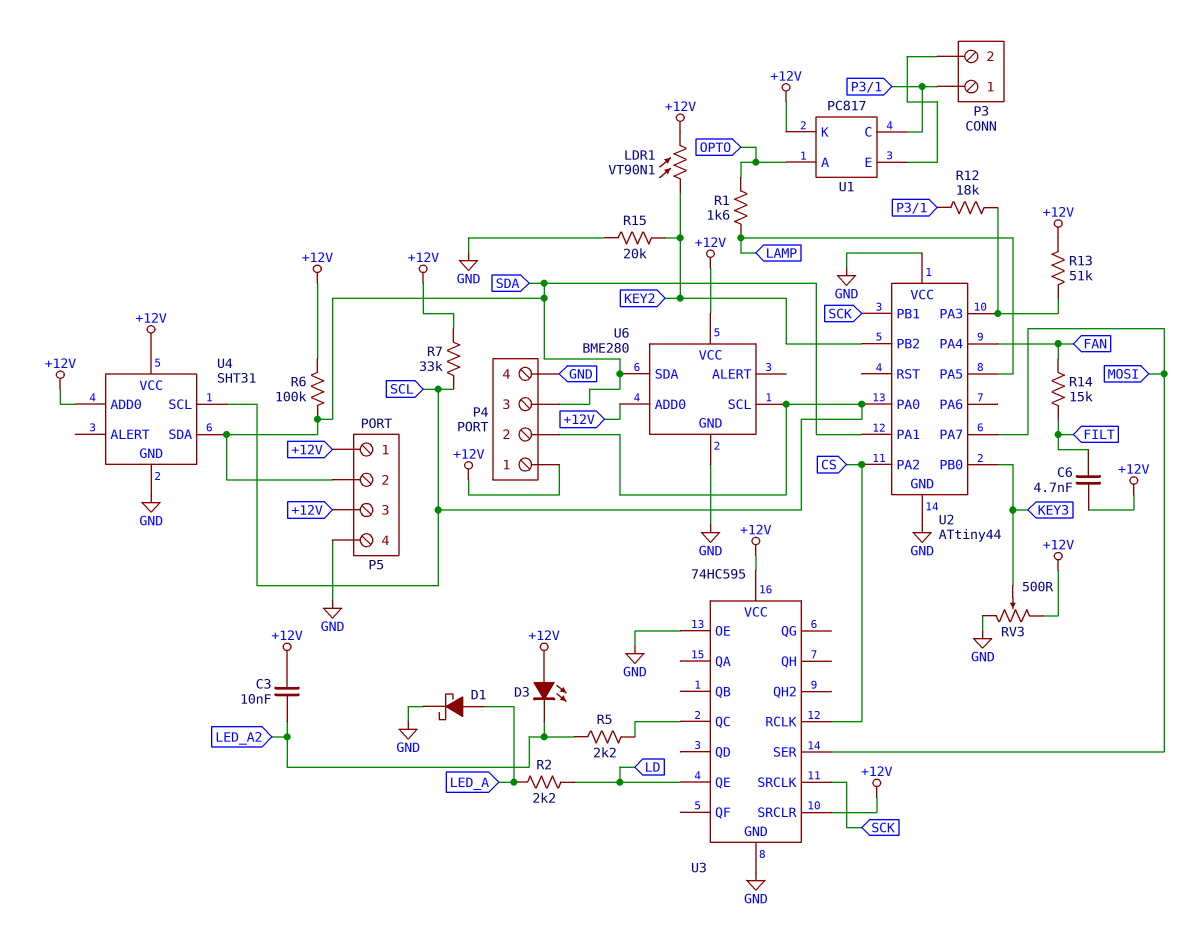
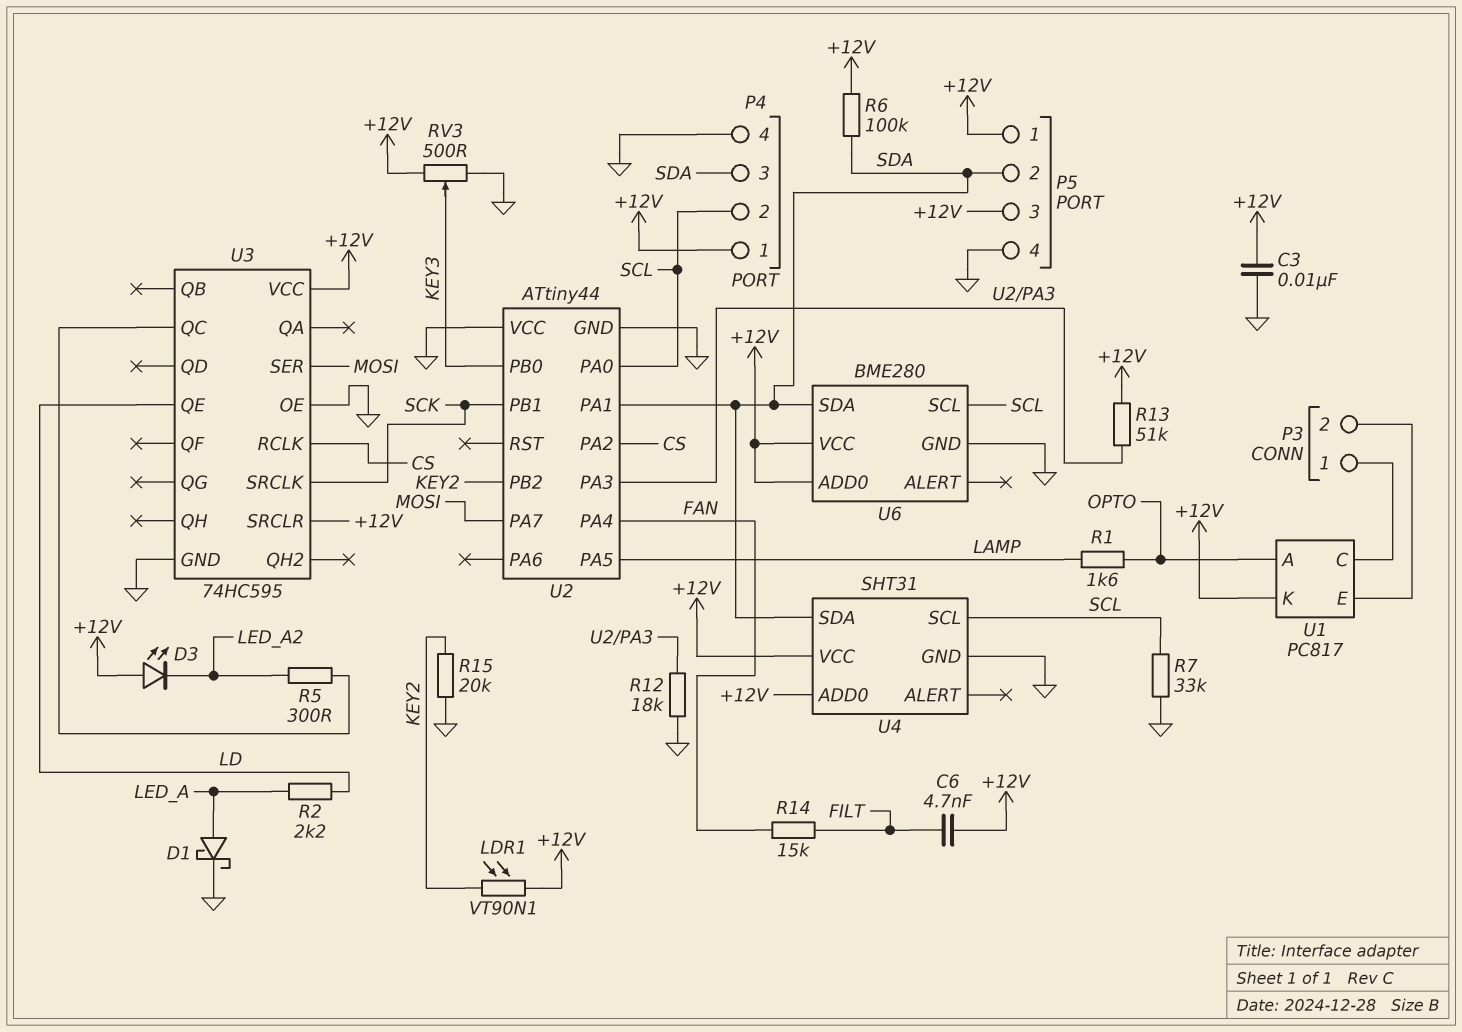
C3: 10nF (+12V, LED_A2) -> 10nF (+12V, GND)
R5: 2.2k (LED_A2, U3/QC) -> 300 (LED_A2, U3/QC)
R7: 33k (+12V, SCL) -> 33k (GND, SCL)
R12: 18k (P3/1, U2/PA3) -> 18k (GND, U2/PA3)

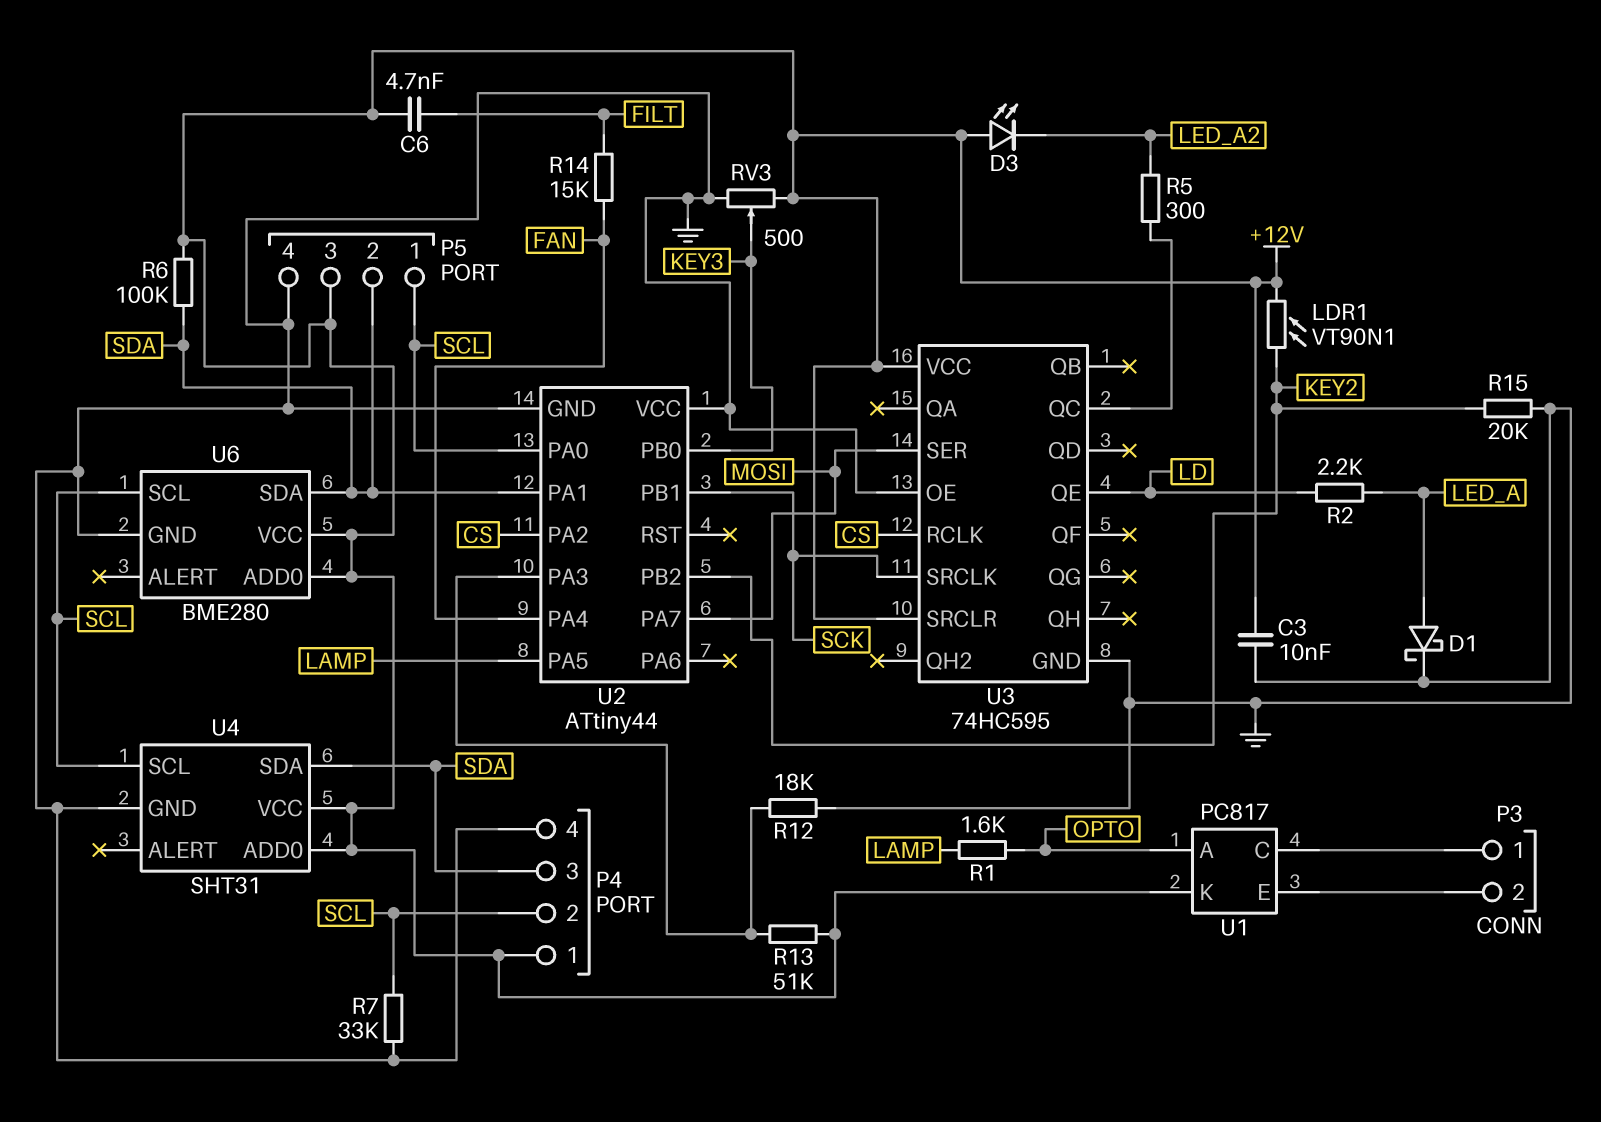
P5 pin 1: +12V -> SCL

